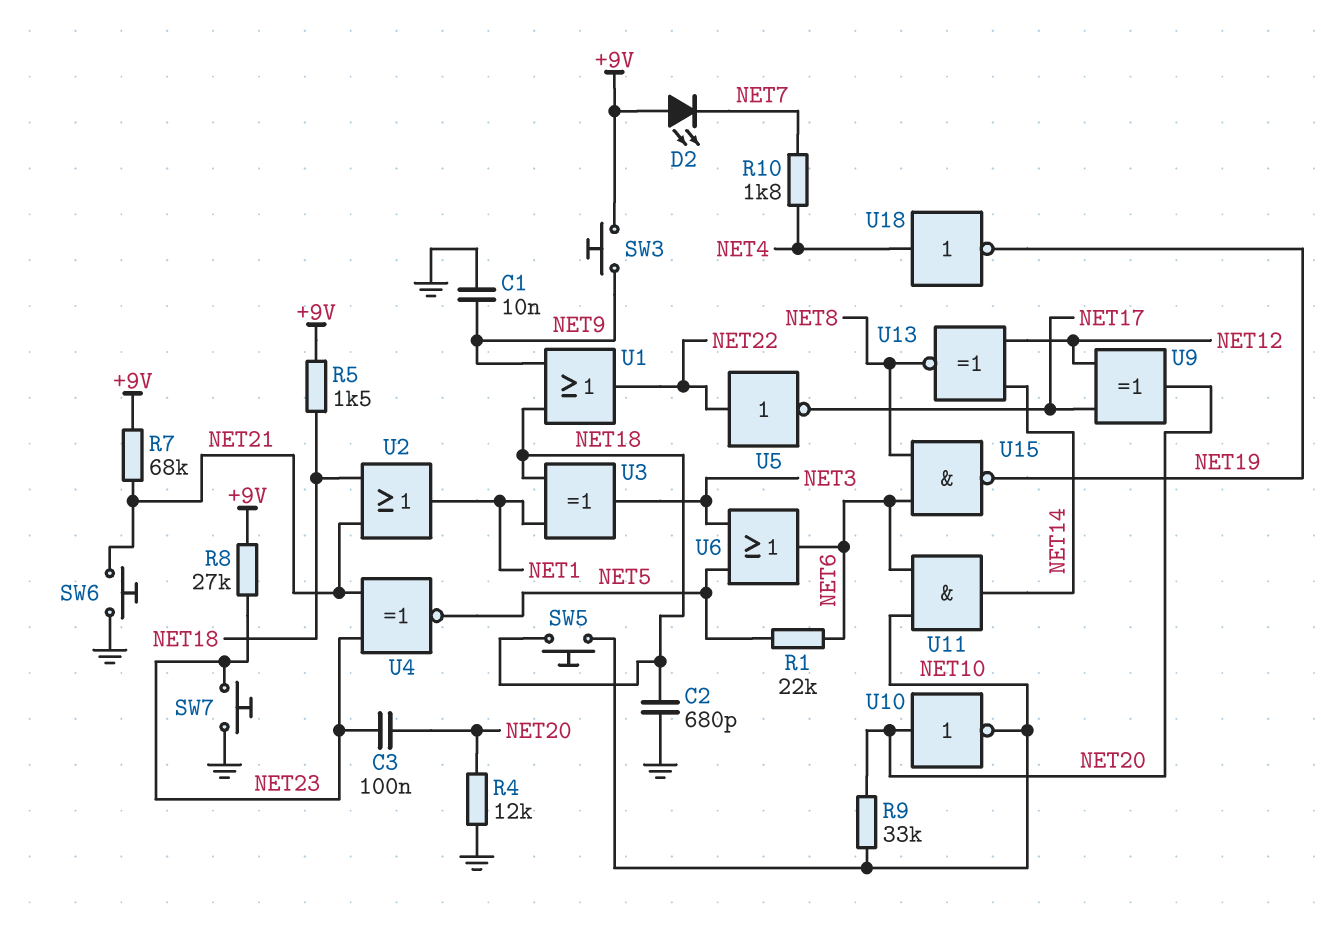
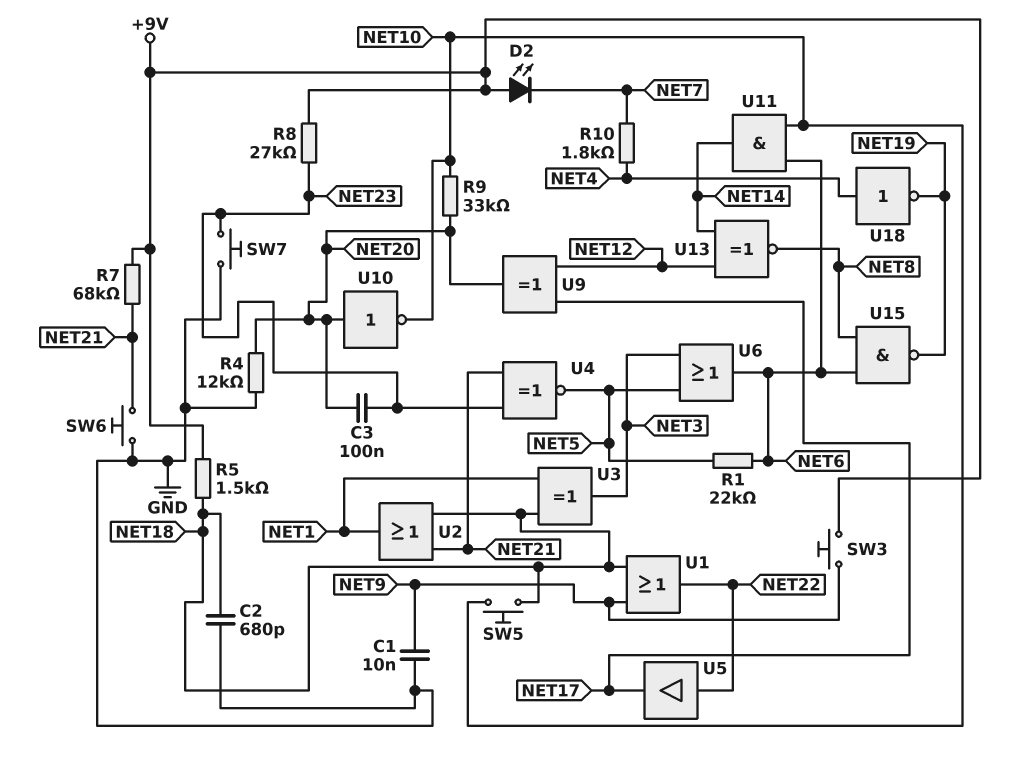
U5: NOT (in NET22, out NET17) -> buffer (in NET22, out NET17)

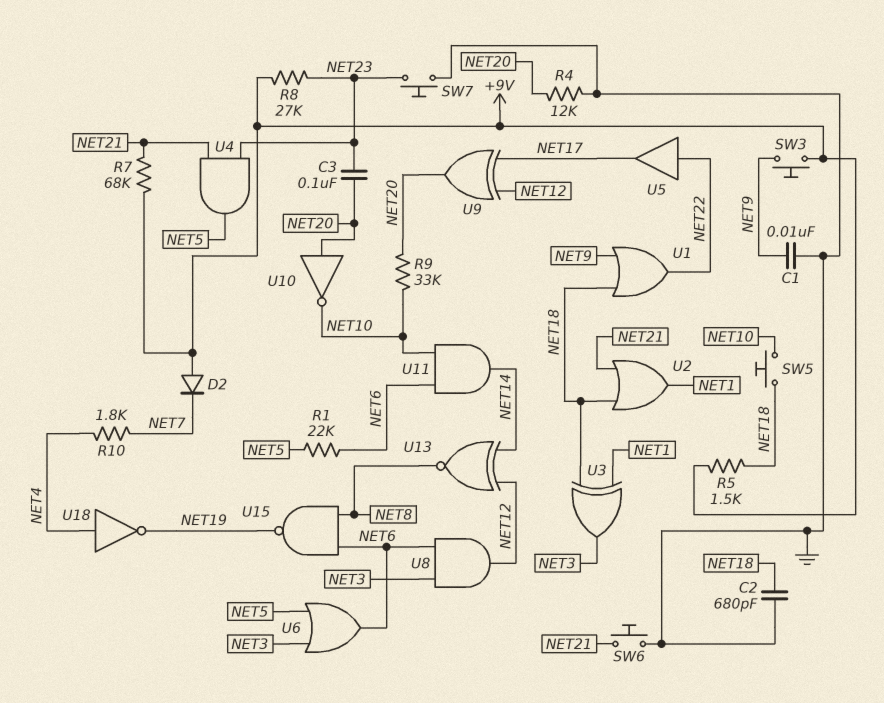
D2: LED (A +9V, K NET7) -> diode (A +9V, K NET7)
U4: XNOR (in NET21, in NET23, out NET5) -> AND (in NET21, in NET23, out NET5)
U8: none -> AND (in NET3, in NET6, out NET12)

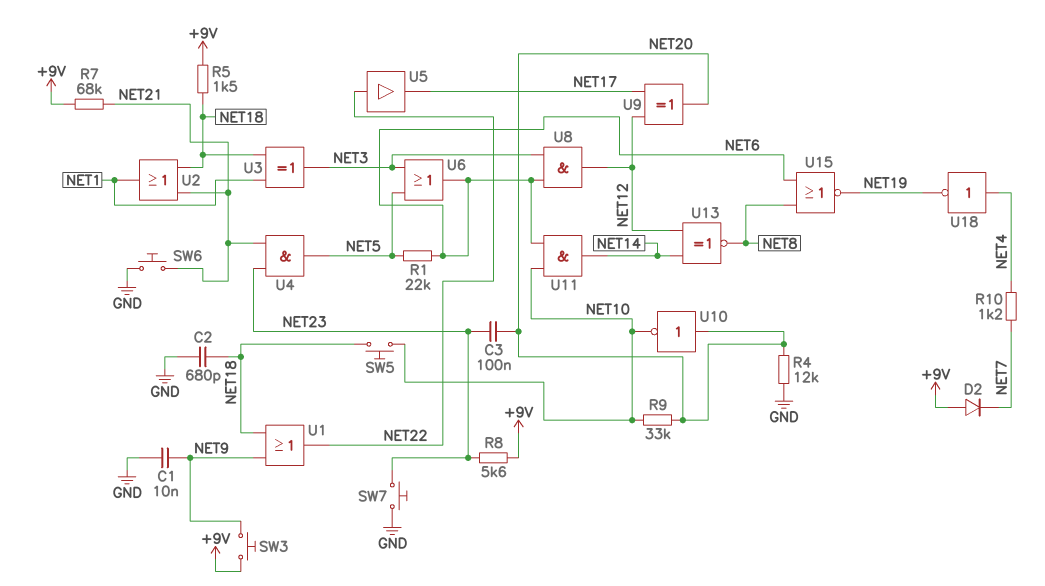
R8: 27k (+9V, NET23) -> 5.6k (+9V, NET23)
R10: 1.8k (NET4, NET7) -> 1.2k (NET4, NET7)
U15: NAND (in NET6, in NET8, out NET19) -> NOR (in NET6, in NET8, out NET19)

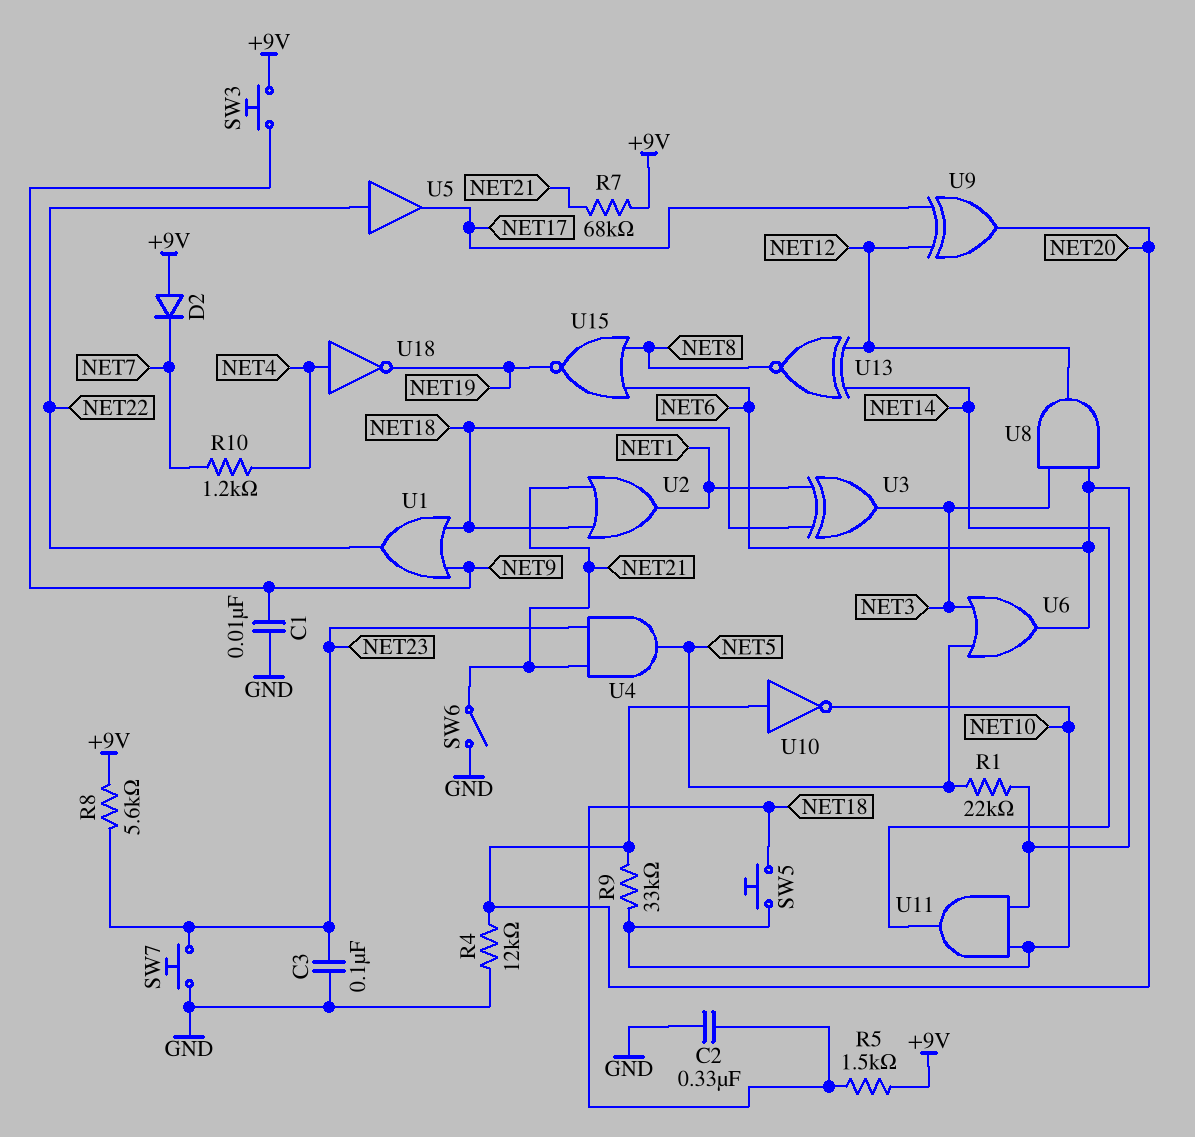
C2: 680pF (GND, NET18) -> 330nF (GND, NET18)
C3: 100nF (NET20, NET23) -> 100nF (GND, NET23)
SW6: button (GND, NET21) -> switch (GND, NET21)

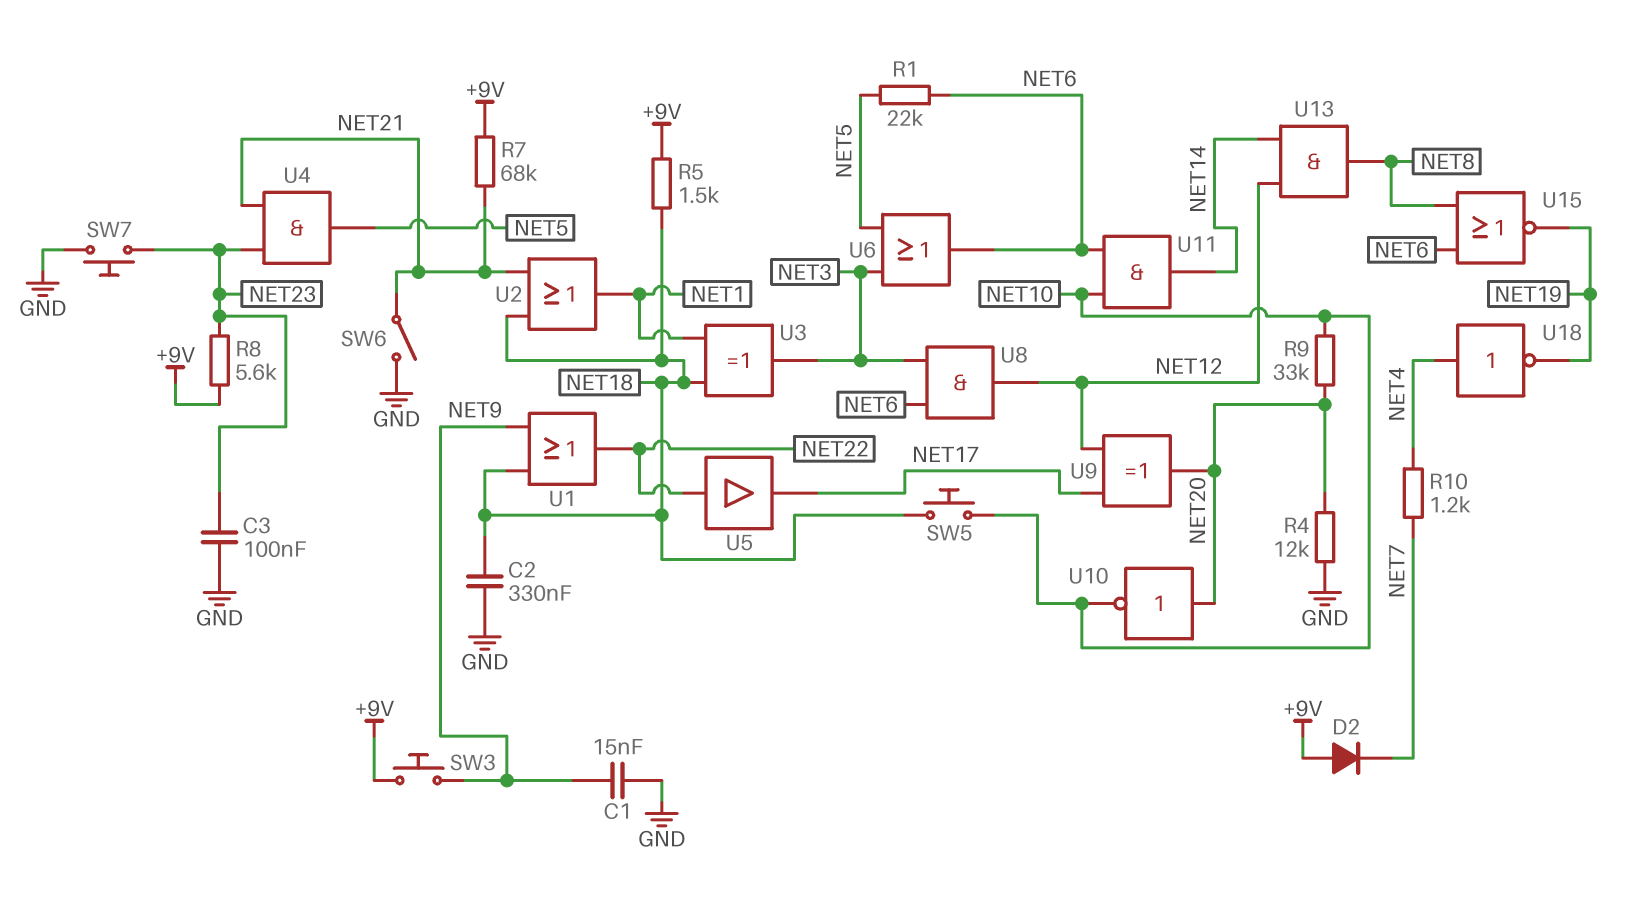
C1: 10nF (GND, NET9) -> 15nF (GND, NET9)
U13: XNOR (in NET12, in NET14, out NET8) -> AND (in NET12, in NET14, out NET8)

